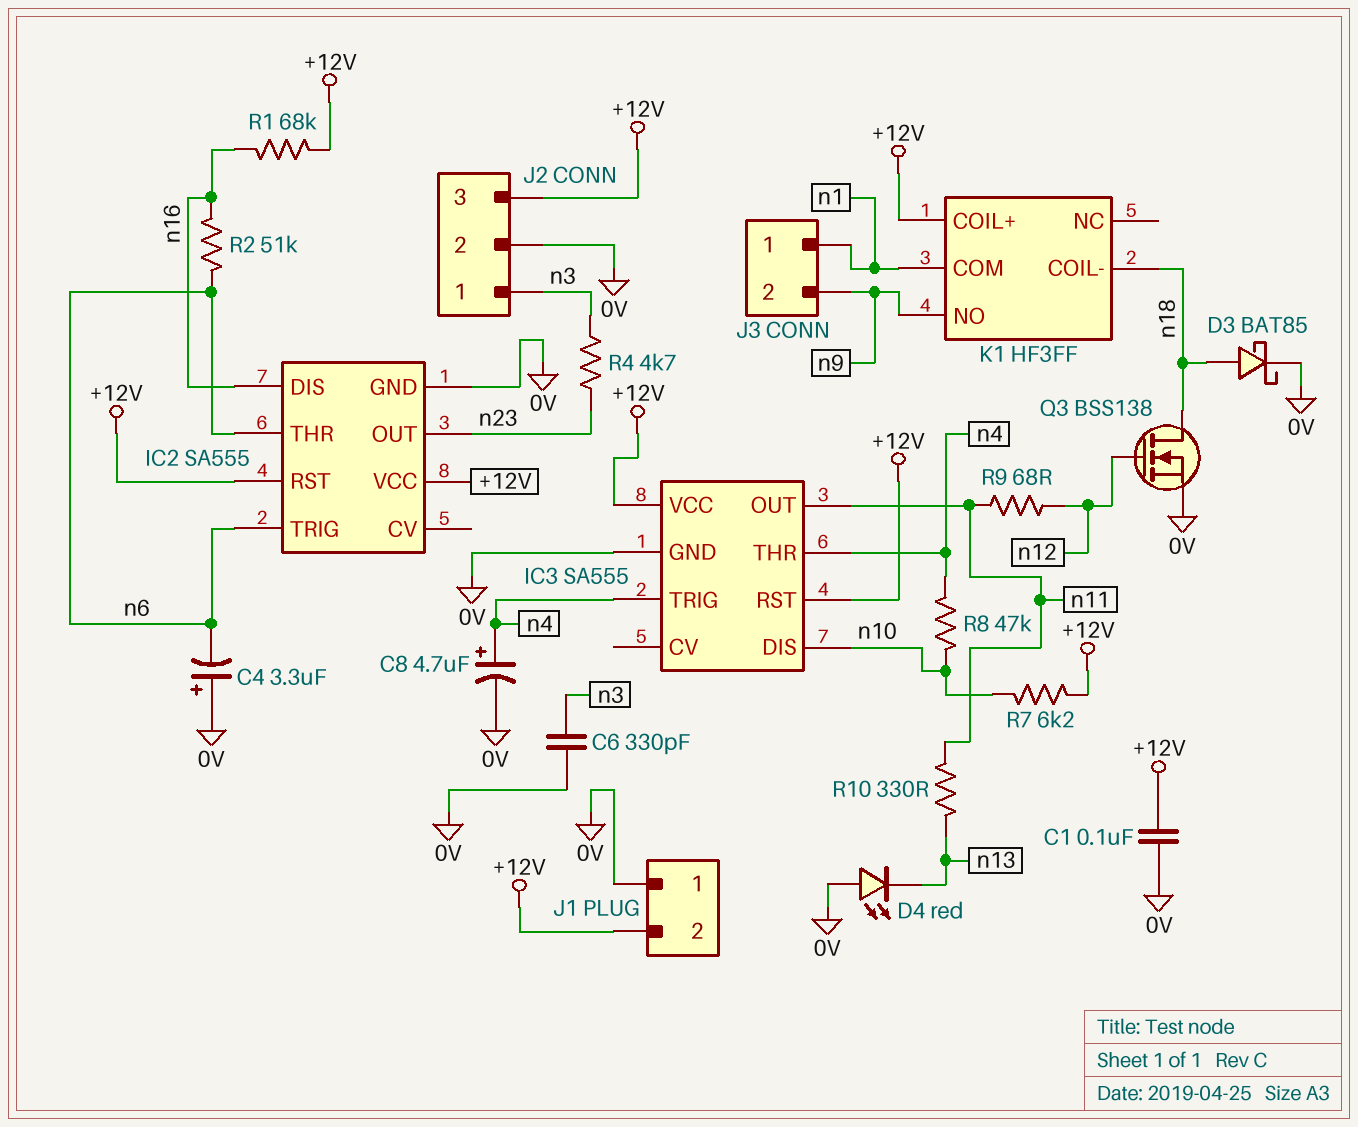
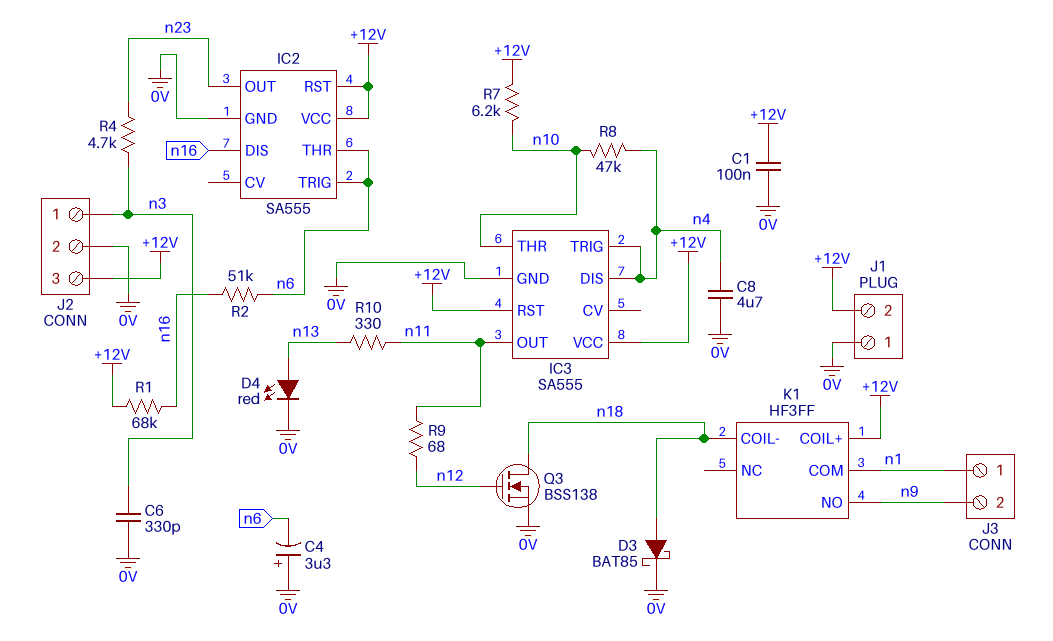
C8: 4.7uF (plus n4, minus 0V) -> 4.7uF (0V, n4)
D4: LED red (A 0V, K n13) -> LED red (A n13, K 0V)
IC3 pin DIS: n10 -> n4
IC3 pin THR: n4 -> n10

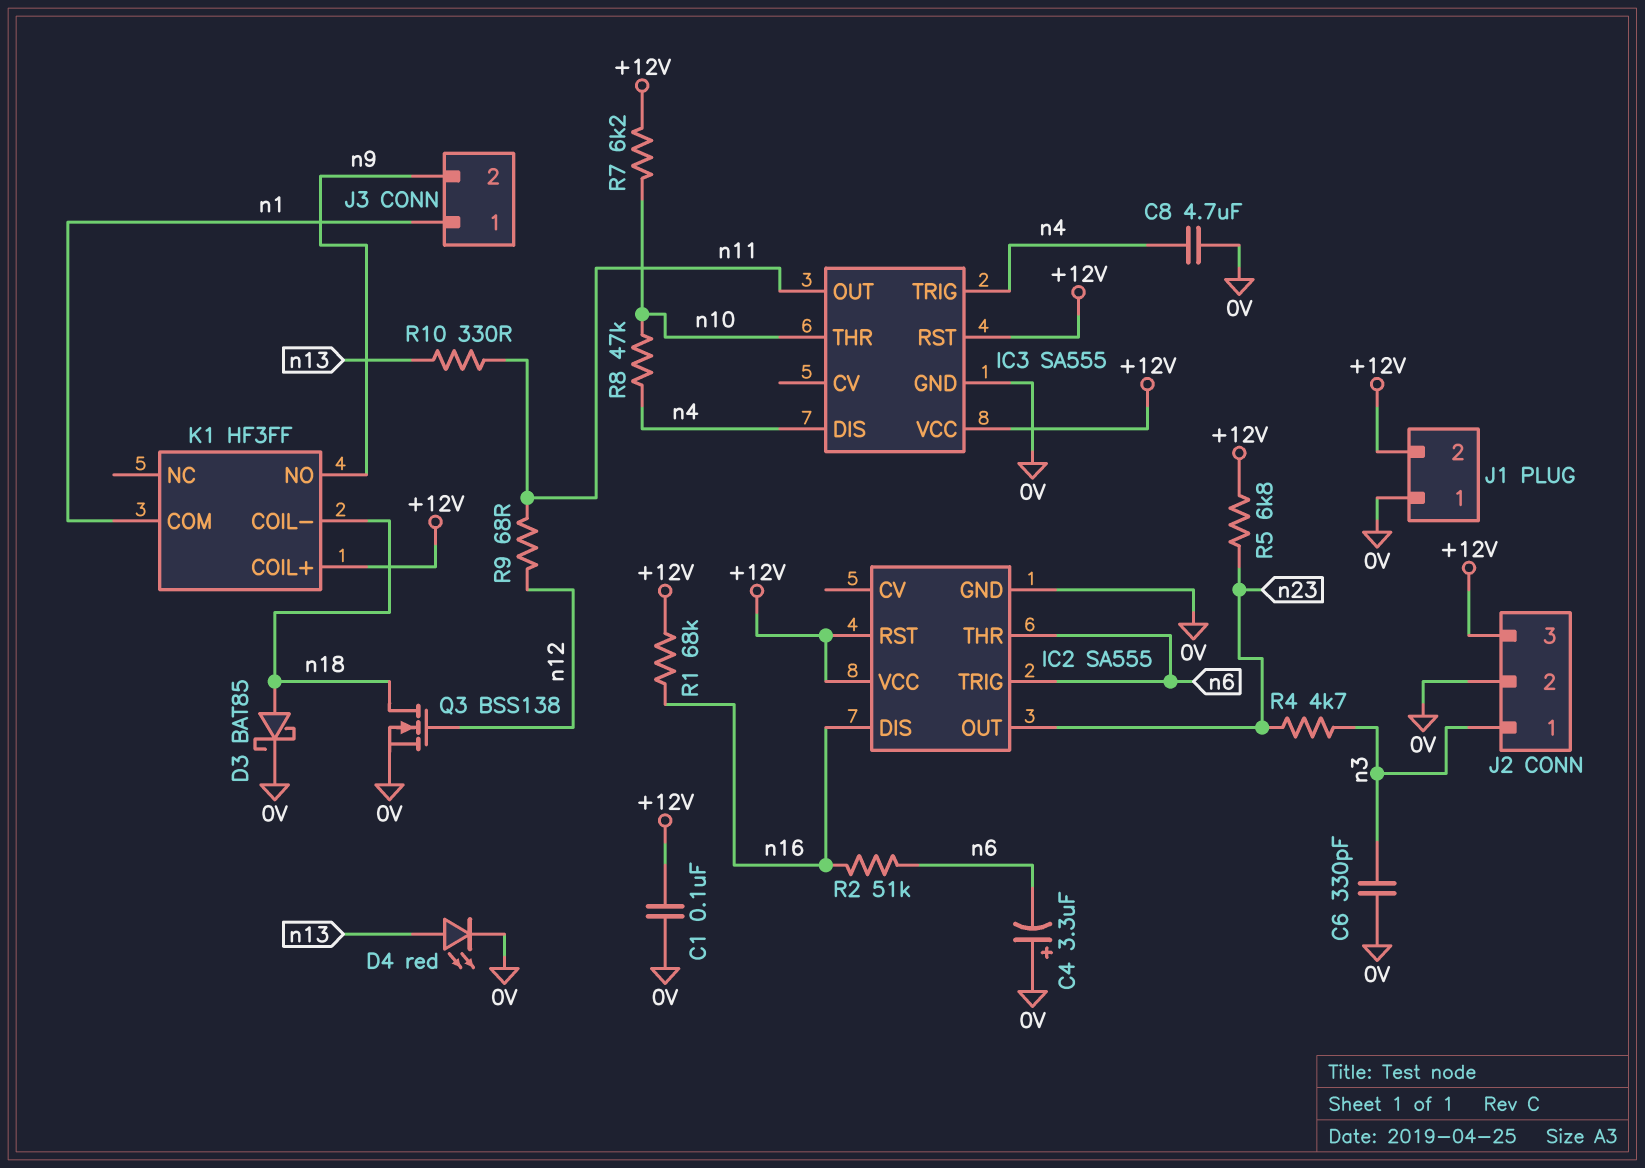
R5: none -> 6.8k (+12V, n23)

